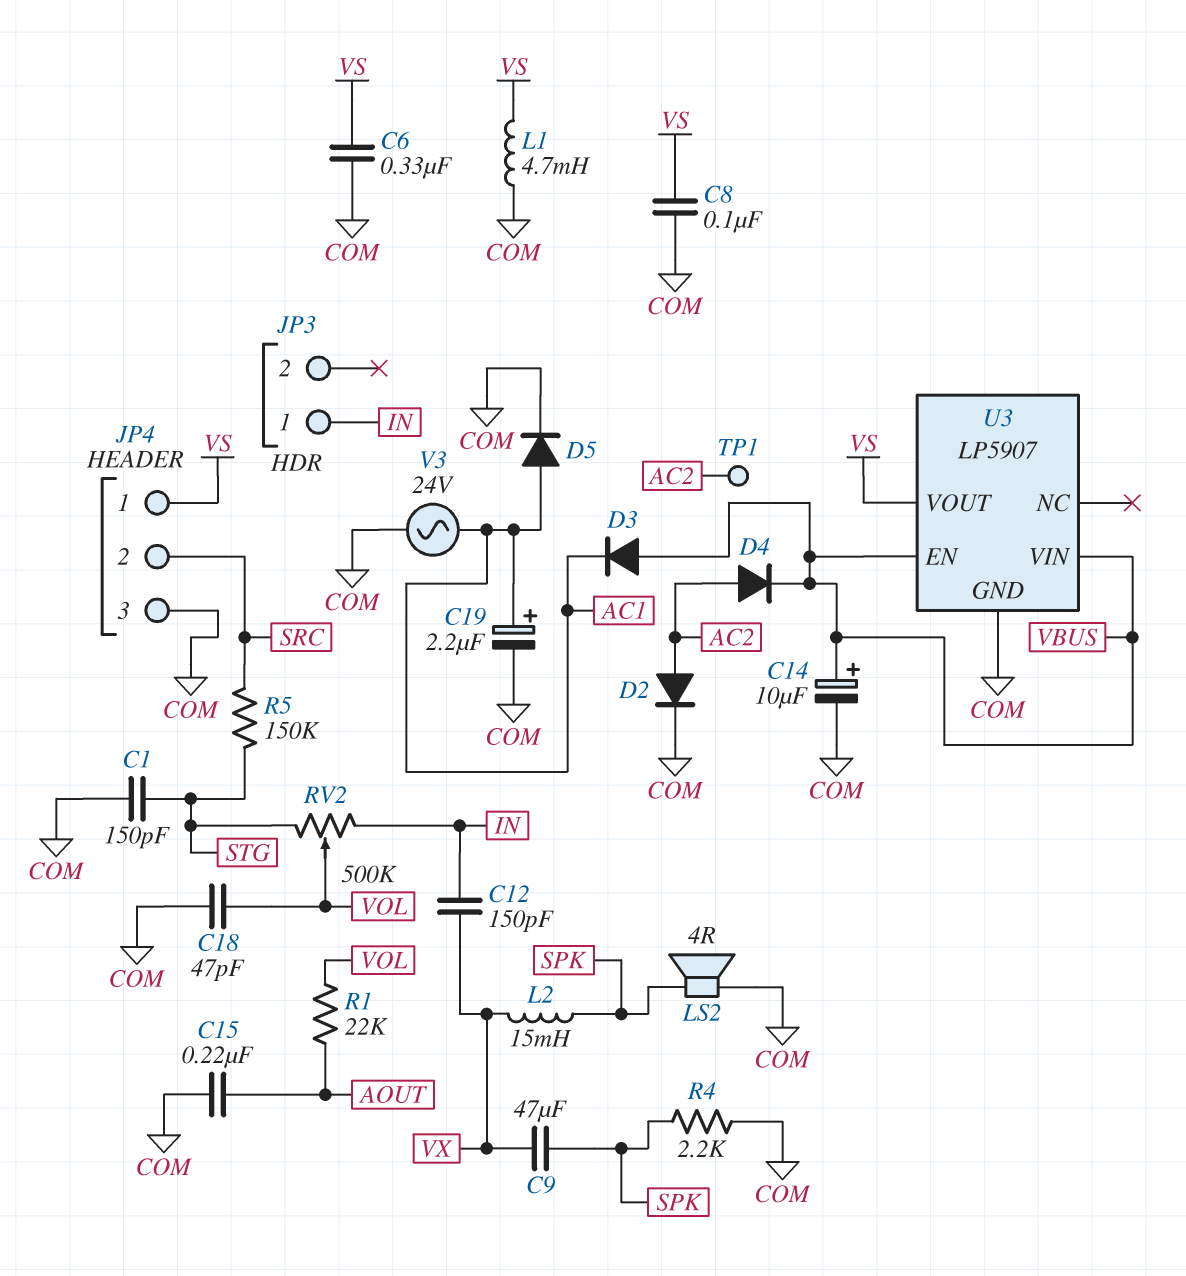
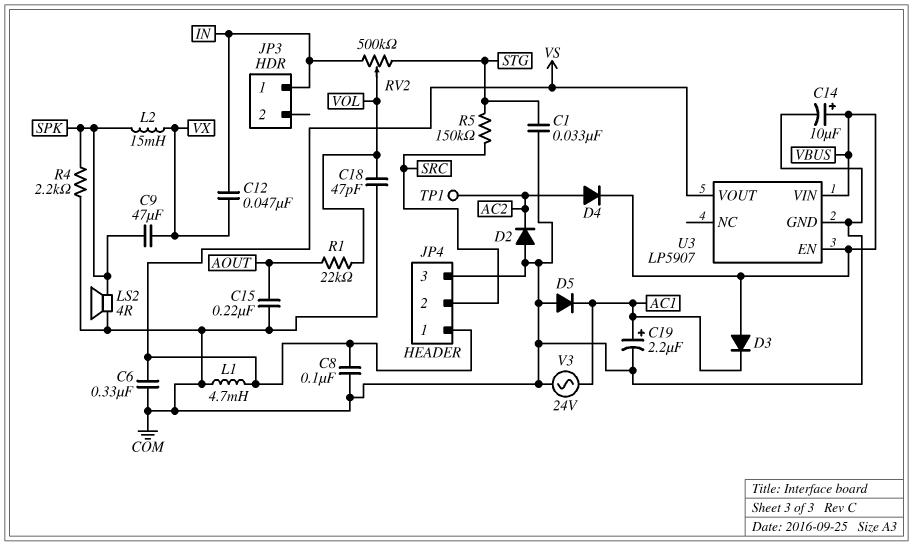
C1: 150pF (COM, STG) -> 33nF (COM, STG)
C12: 150pF (IN, VX) -> 47nF (IN, VX)
D2: diode (A AC2, K COM) -> diode (A COM, K AC2)
D5: diode (A AC1, K COM) -> diode (A COM, K AC1)

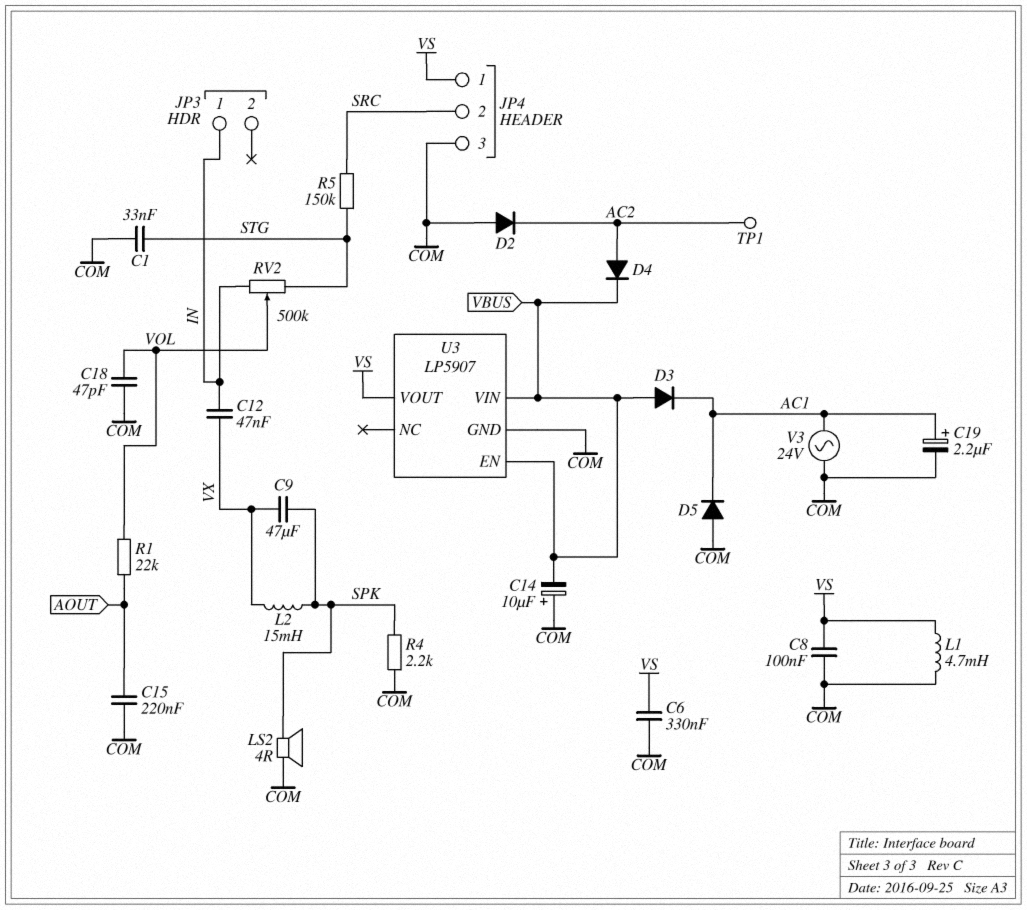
C14: 10uF (plus VBUS, minus COM) -> 10uF (plus COM, minus VBUS)

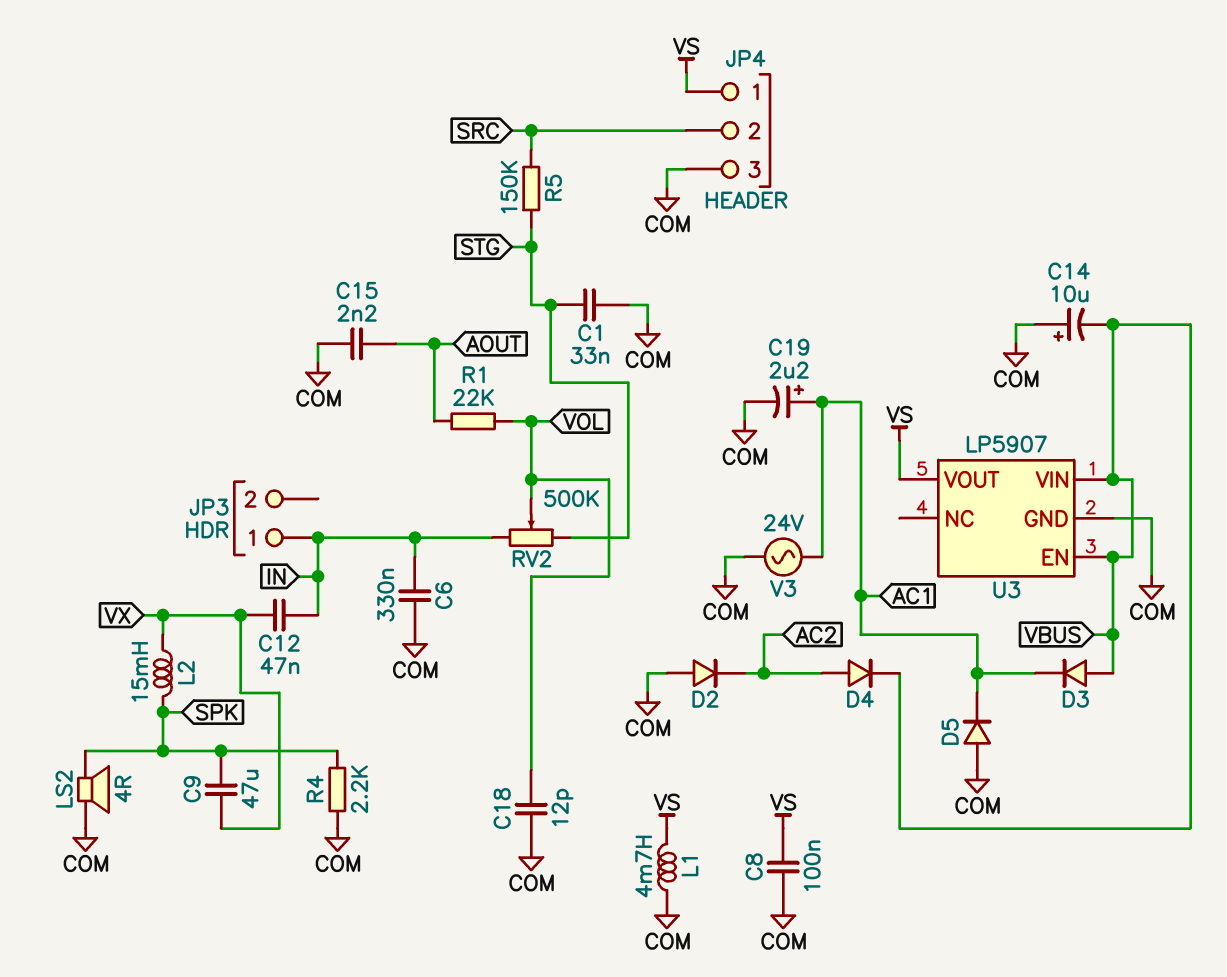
C6: 330nF (COM, VS) -> 330nF (COM, IN)
C15: 220nF (AOUT, COM) -> 2.2nF (AOUT, COM)
C18: 47pF (COM, VOL) -> 12pF (COM, VOL)
TP1: test point (AC2) -> none

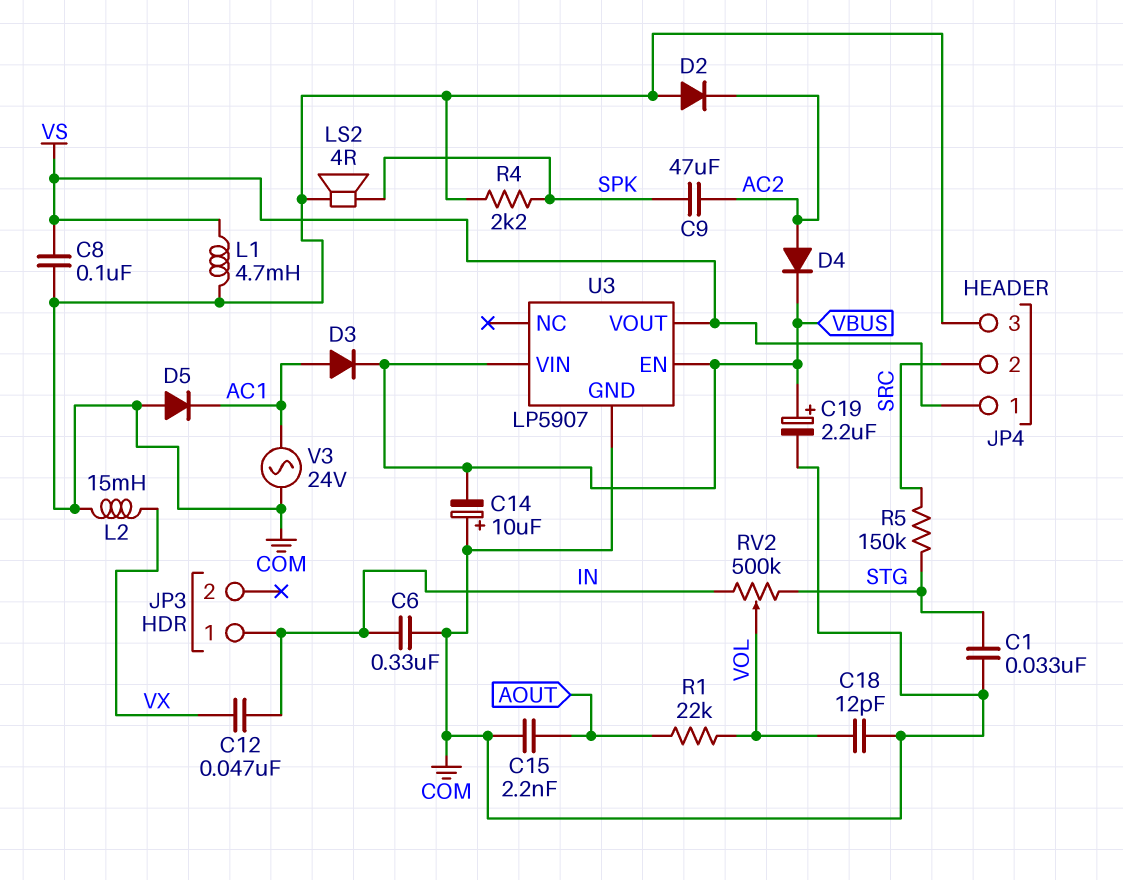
C9: 47uF (SPK, VX) -> 47uF (AC2, SPK)
C19: 2.2uF (plus AC1, minus COM) -> 2.2uF (plus VBUS, minus COM)
D3: diode (A VBUS, K AC1) -> diode (A AC1, K VBUS)
L2: 15mH (SPK, VX) -> 15mH (COM, VX)

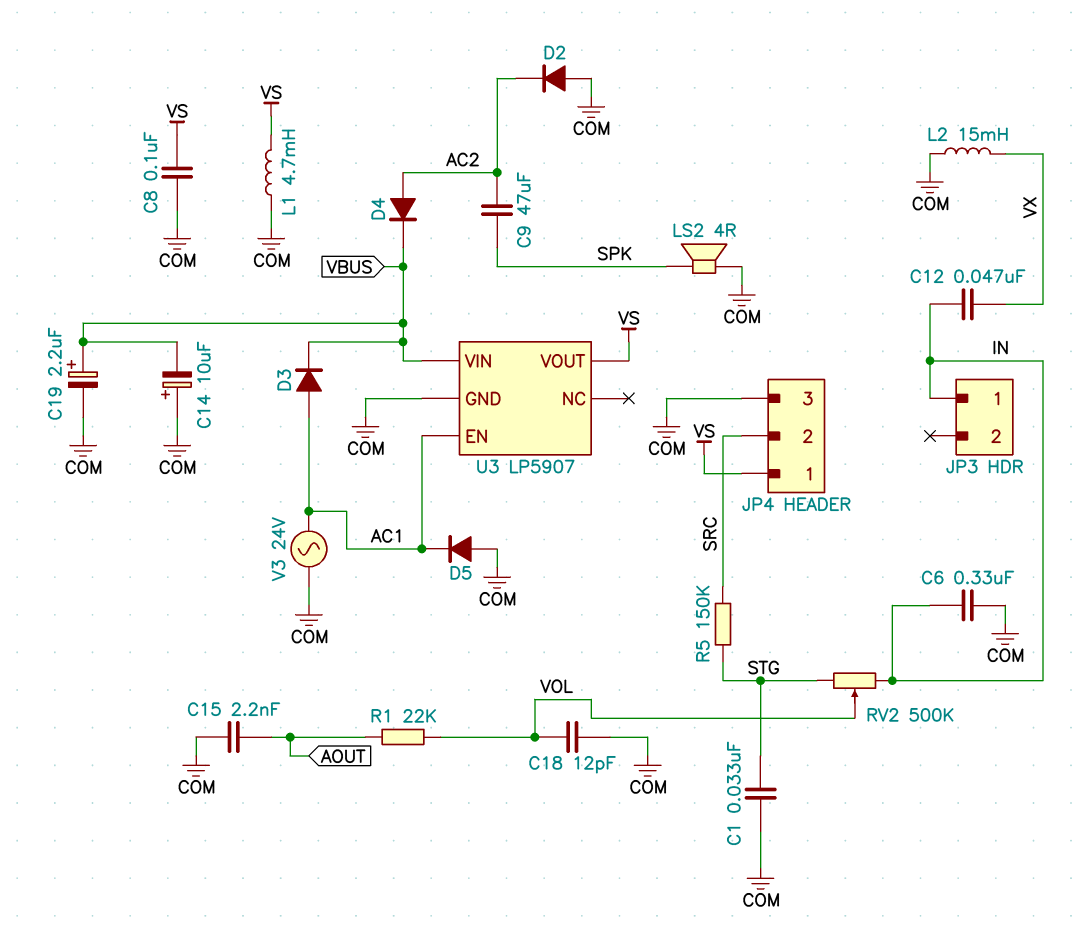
R4: 2.2k (COM, SPK) -> none
U3 pin EN: VBUS -> AC1

